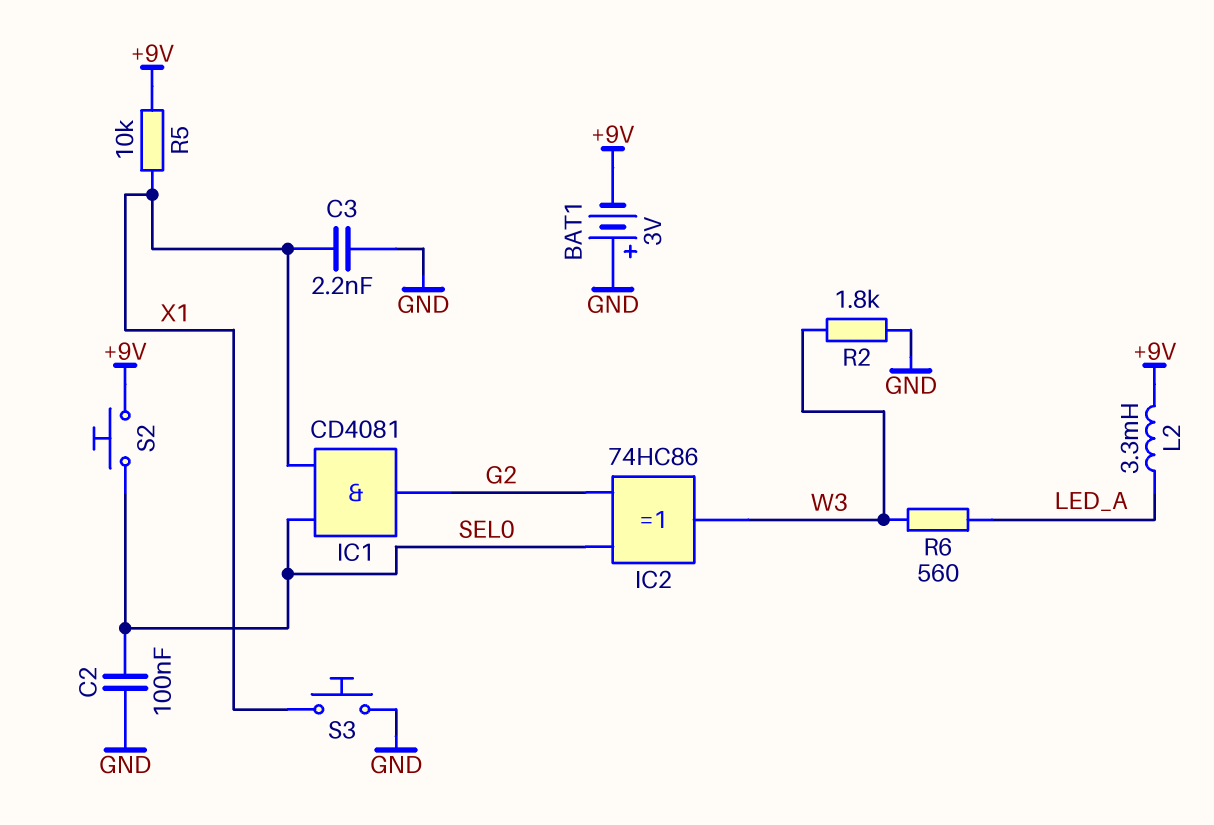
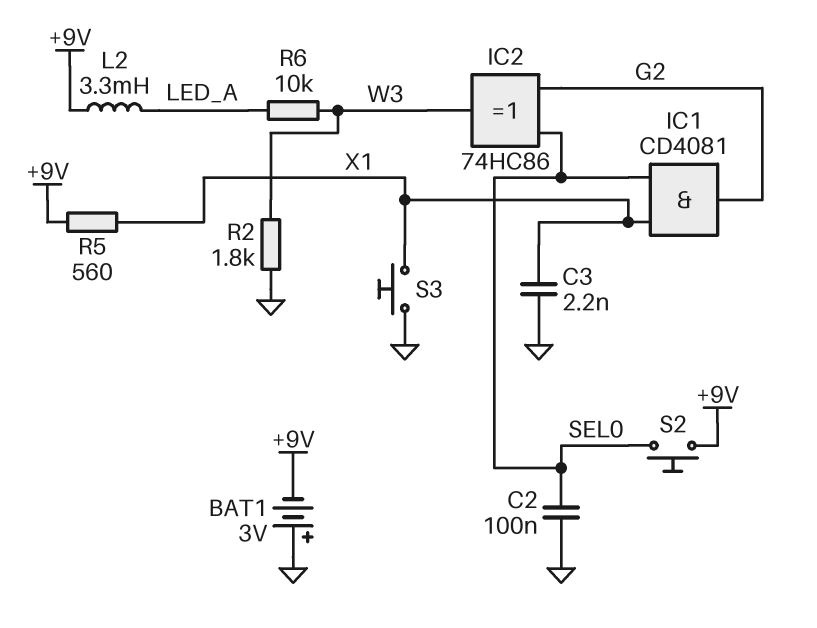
R5: 10k (+9V, X1) -> 560 (+9V, X1)
R6: 560 (LED_A, W3) -> 10k (LED_A, W3)

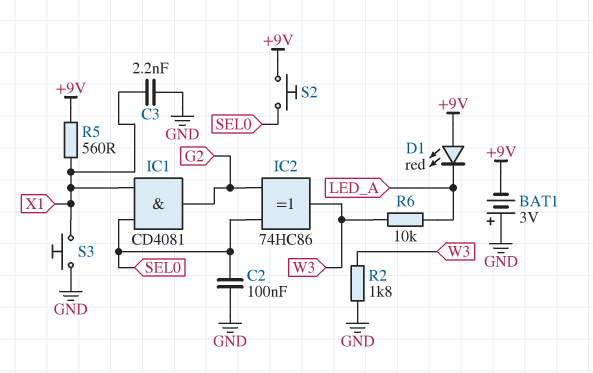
D1: none -> LED red (A +9V, K LED_A)
L2: 3.3mH (+9V, LED_A) -> none

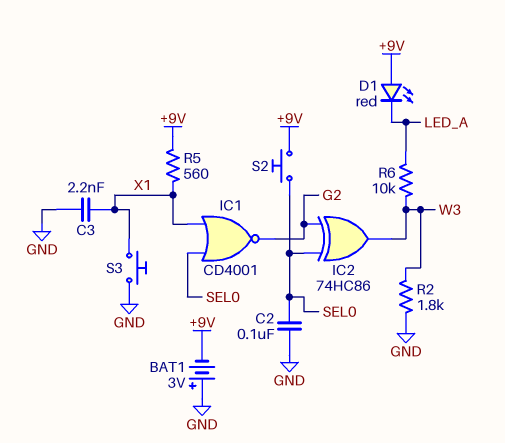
IC1: AND CD4081 (in SEL0, in X1, out G2) -> NOR CD4001 (in SEL0, in X1, out G2)

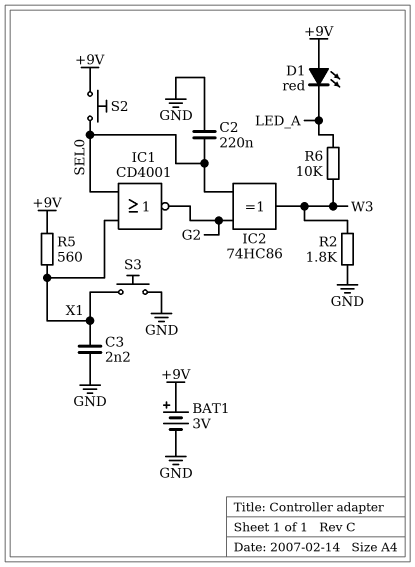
BAT1: 3V (plus GND, minus +9V) -> 3V (plus +9V, minus GND)
C2: 100nF (GND, SEL0) -> 220nF (GND, SEL0)

